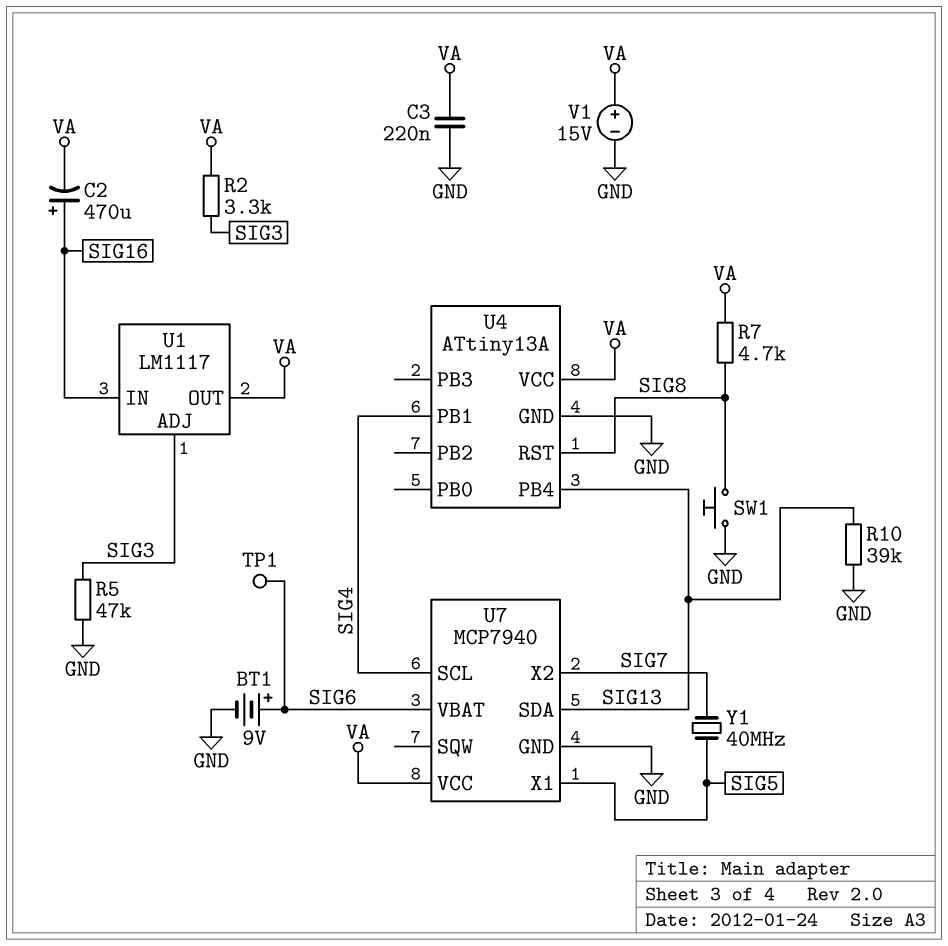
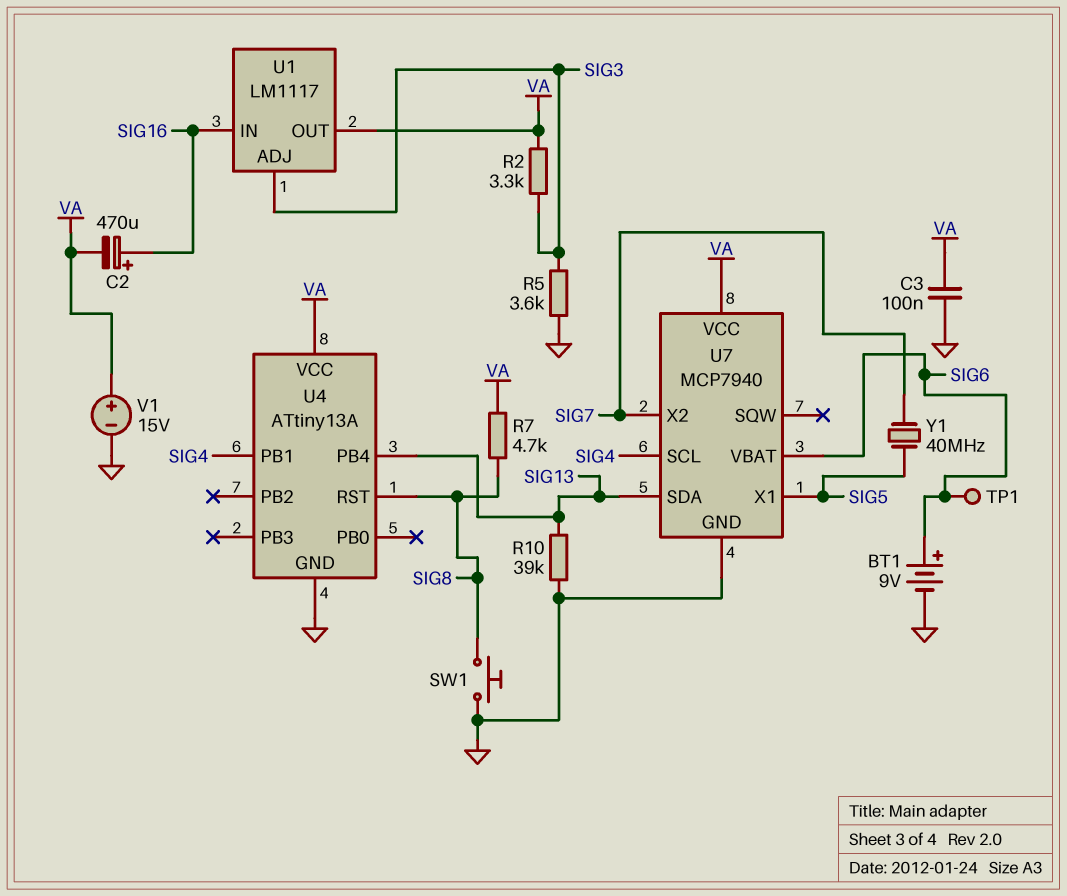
C3: 220nF (GND, VA) -> 100nF (GND, VA)
R5: 47k (GND, SIG3) -> 3.6k (GND, SIG3)

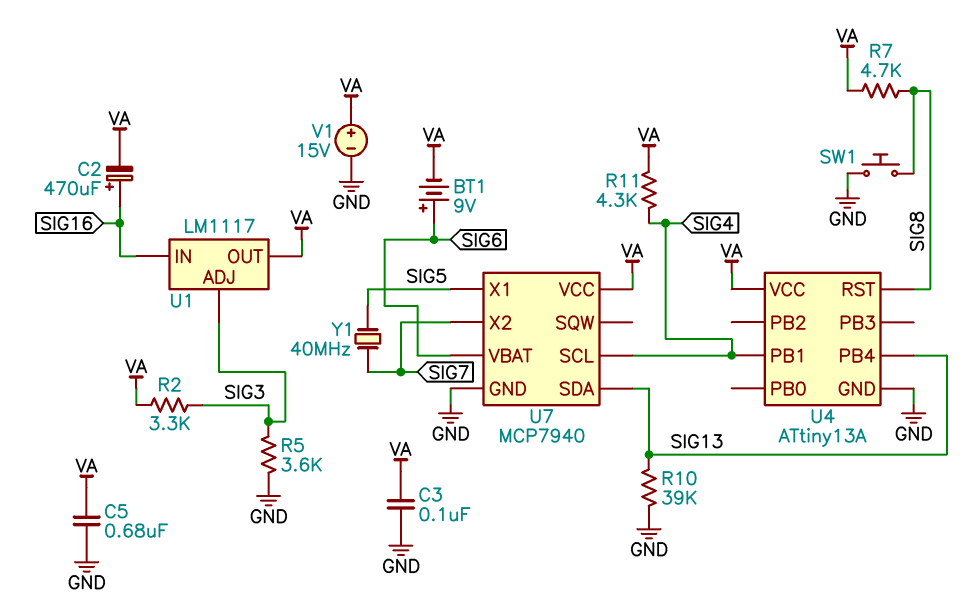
BT1: 9V (plus SIG6, minus GND) -> 9V (plus SIG6, minus VA)
C5: none -> 680nF (GND, VA)
R11: none -> 4.3k (SIG4, VA)
TP1: test point (SIG6) -> none

